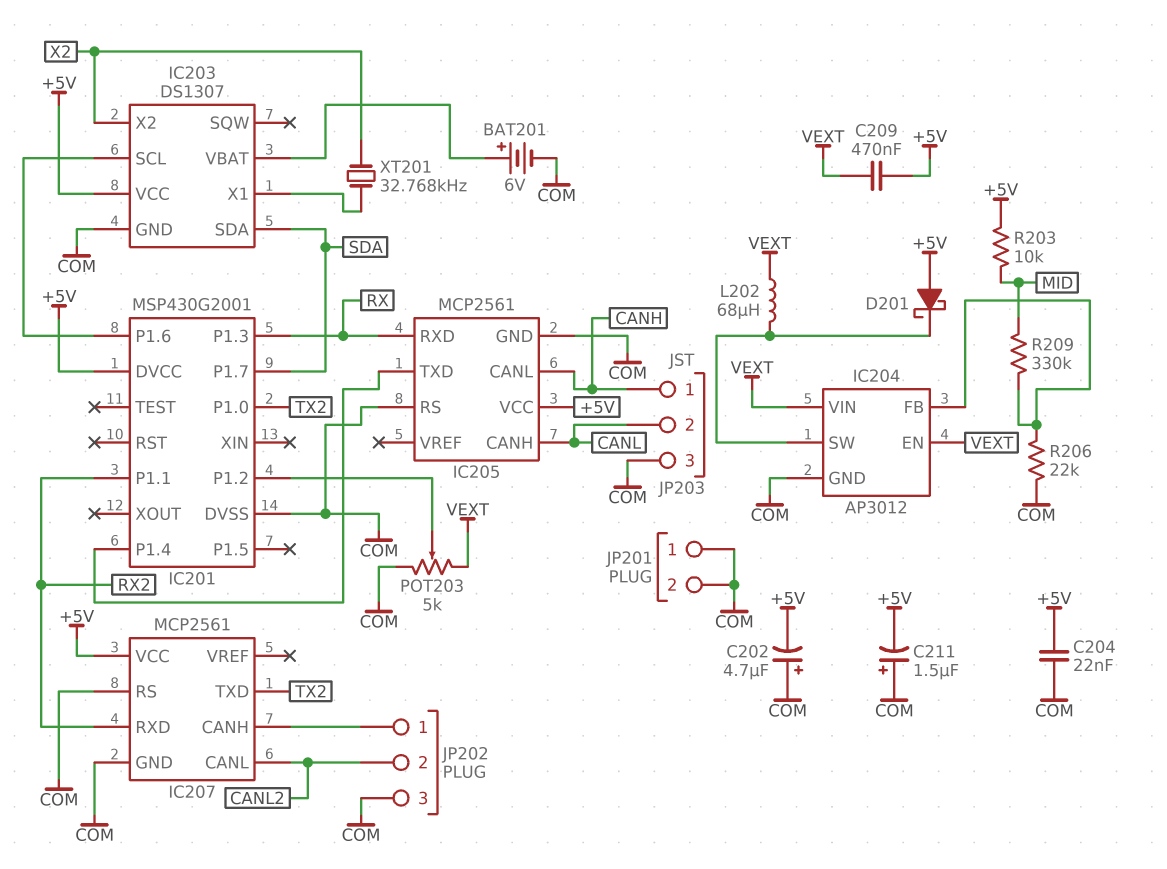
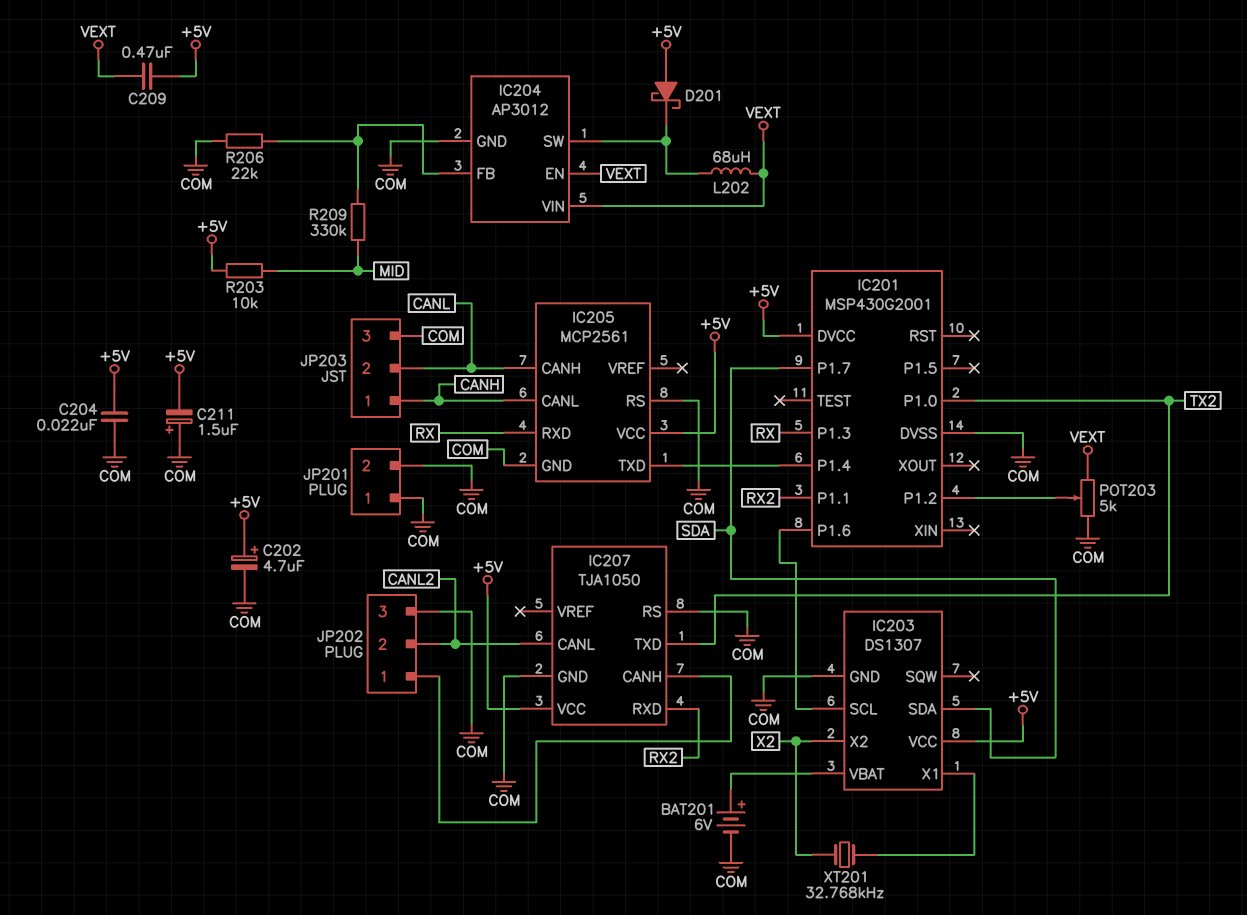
C202: 4.7uF (plus COM, minus +5V) -> 4.7uF (plus +5V, minus COM)
IC207: MCP2561 -> TJA1050

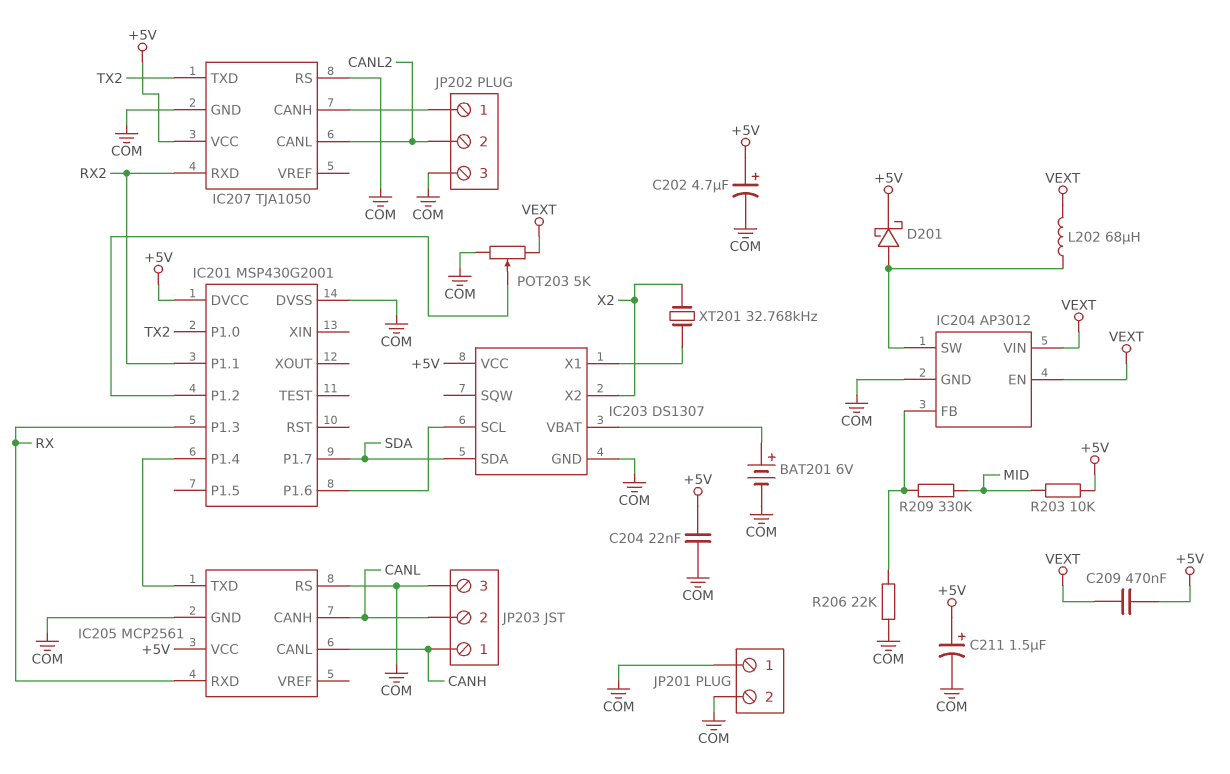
C211: 1.5uF (plus COM, minus +5V) -> 1.5uF (plus +5V, minus COM)
D201: schottky (A +5V, K IC204/SW) -> schottky (A IC204/SW, K +5V)

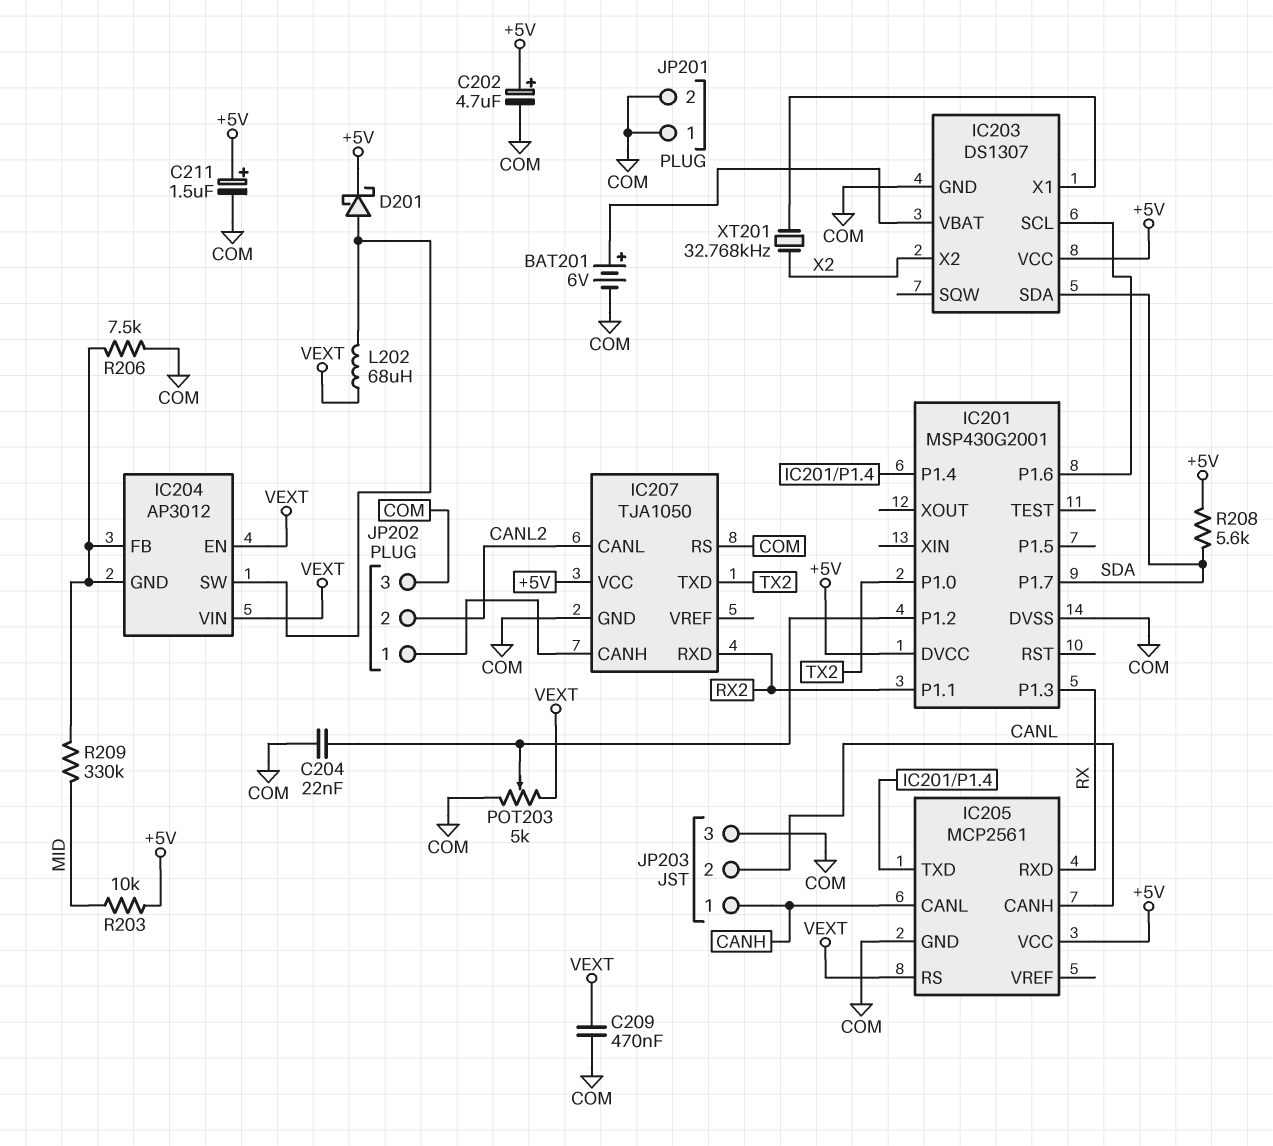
C204: 22nF (+5V, COM) -> 22nF (COM, IC201/P1.2)
C209: 470nF (+5V, VEXT) -> 470nF (COM, VEXT)
IC204 pin GND: COM -> IC204/FB
IC205 pin RS: COM -> VEXT
R206: 22k (COM, IC204/FB) -> 7.5k (COM, IC204/FB)
R208: none -> 5.6k (+5V, SDA)

